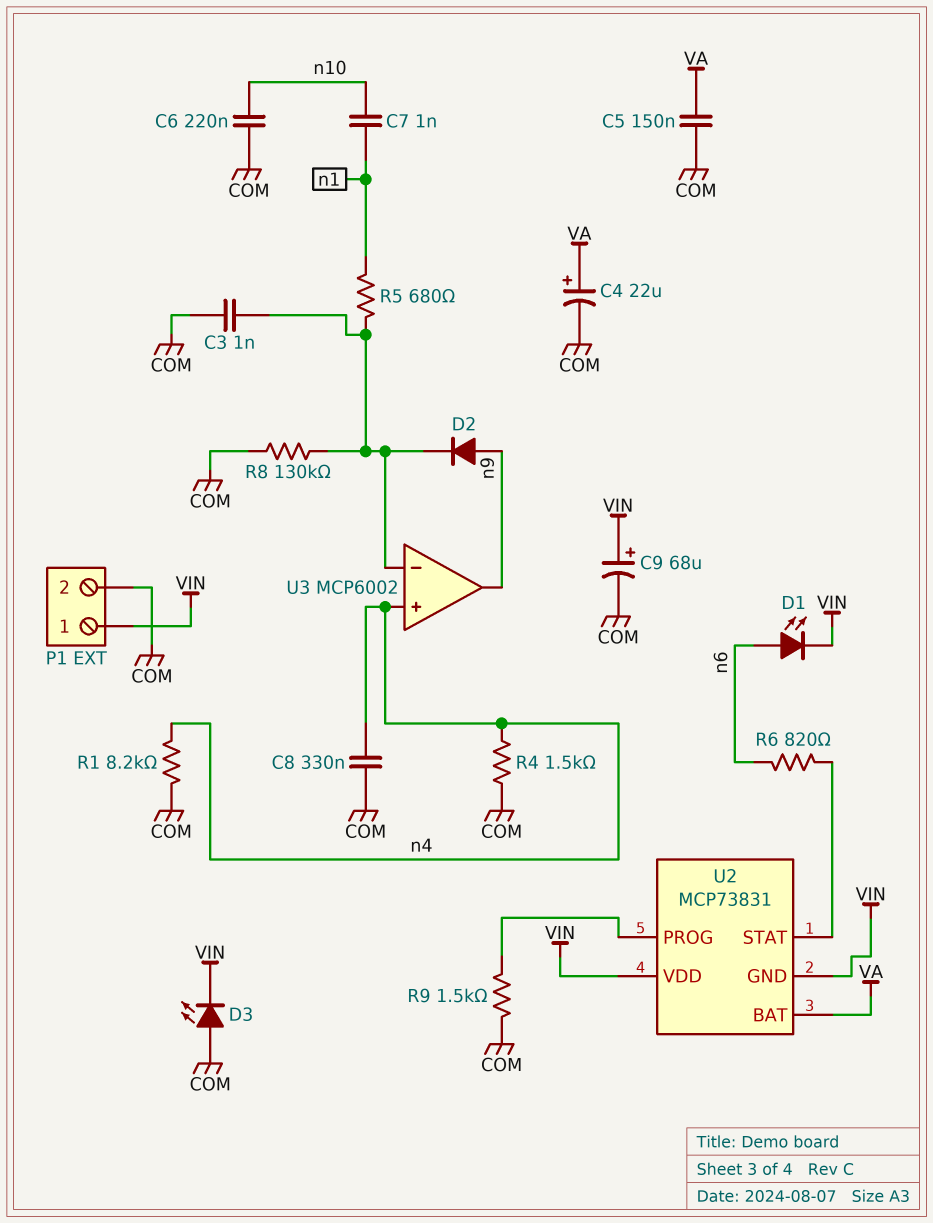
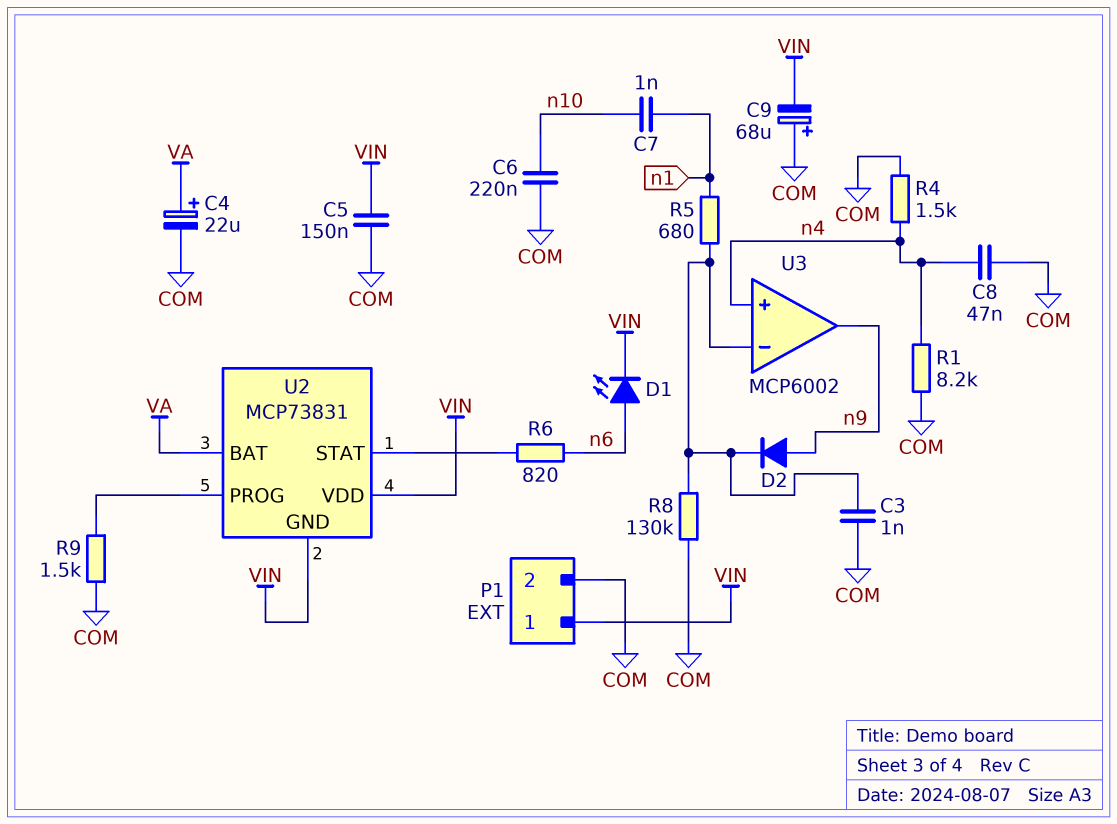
C5: 150nF (COM, VA) -> 150nF (COM, VIN)
C8: 330nF (COM, n4) -> 47nF (COM, n4)
C9: 68uF (plus VIN, minus COM) -> 68uF (plus COM, minus VIN)
D3: LED (A COM, K VIN) -> none

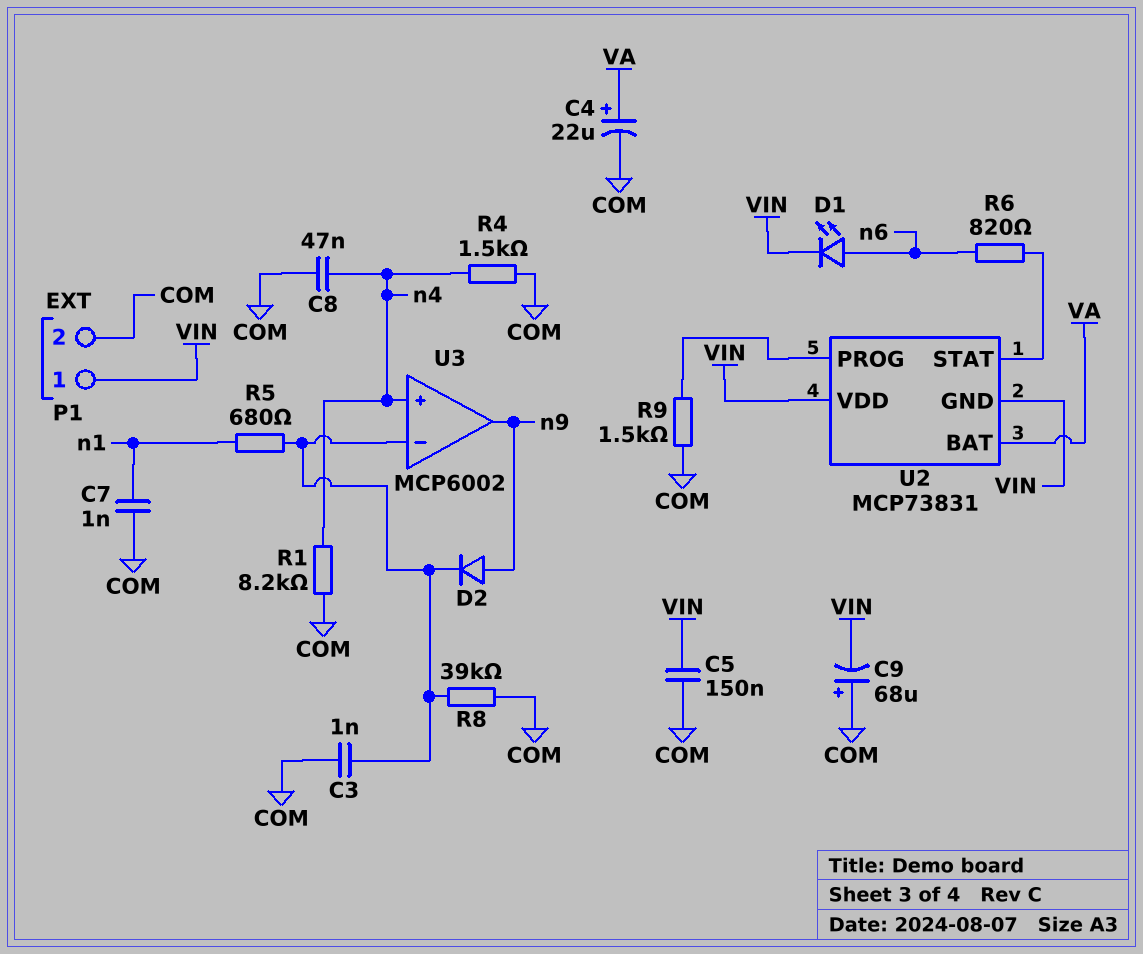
C6: 220nF (COM, n10) -> none
C7: 1nF (n1, n10) -> 1nF (COM, n1)
R8: 130k (COM, U3/in-) -> 39k (COM, U3/in-)

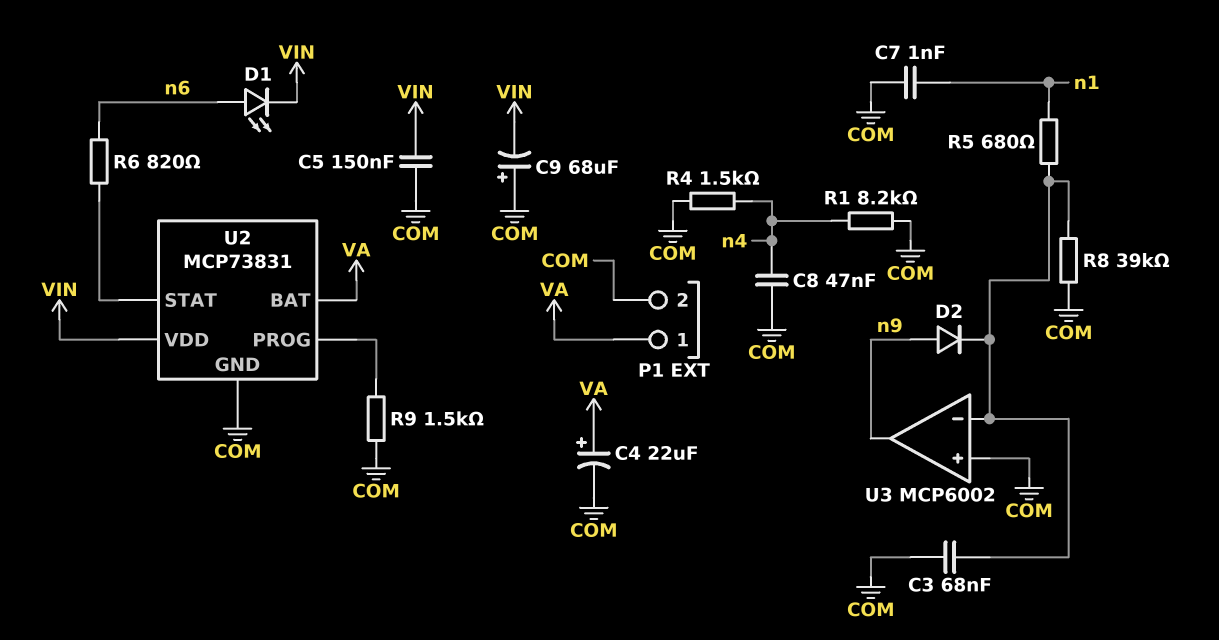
C3: 1nF (COM, U3/in-) -> 68nF (COM, U3/in-)
P1 pin 1: VIN -> VA
U2 pin GND: VIN -> COM
U3 pin in+: n4 -> COM

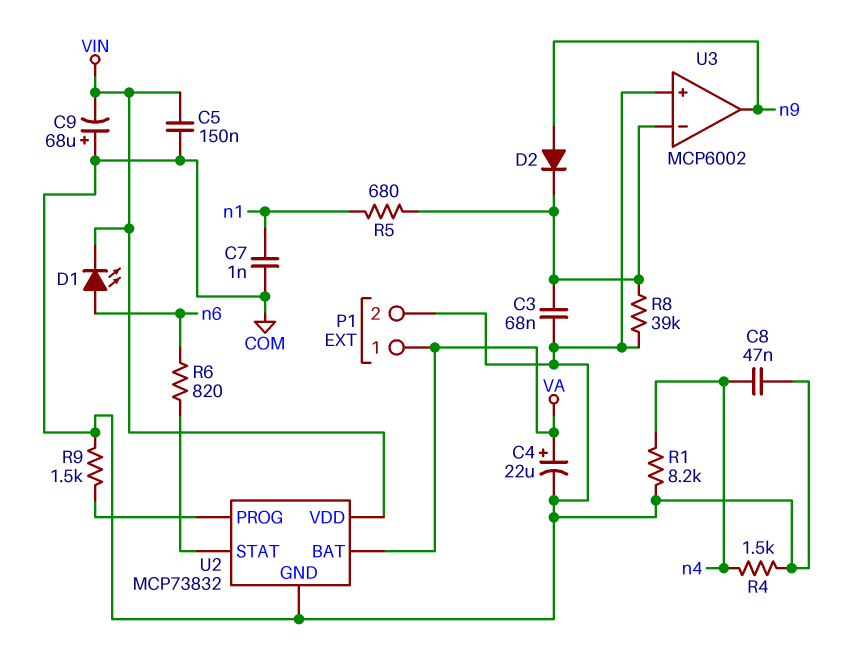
U2: MCP73831 -> MCP73832

